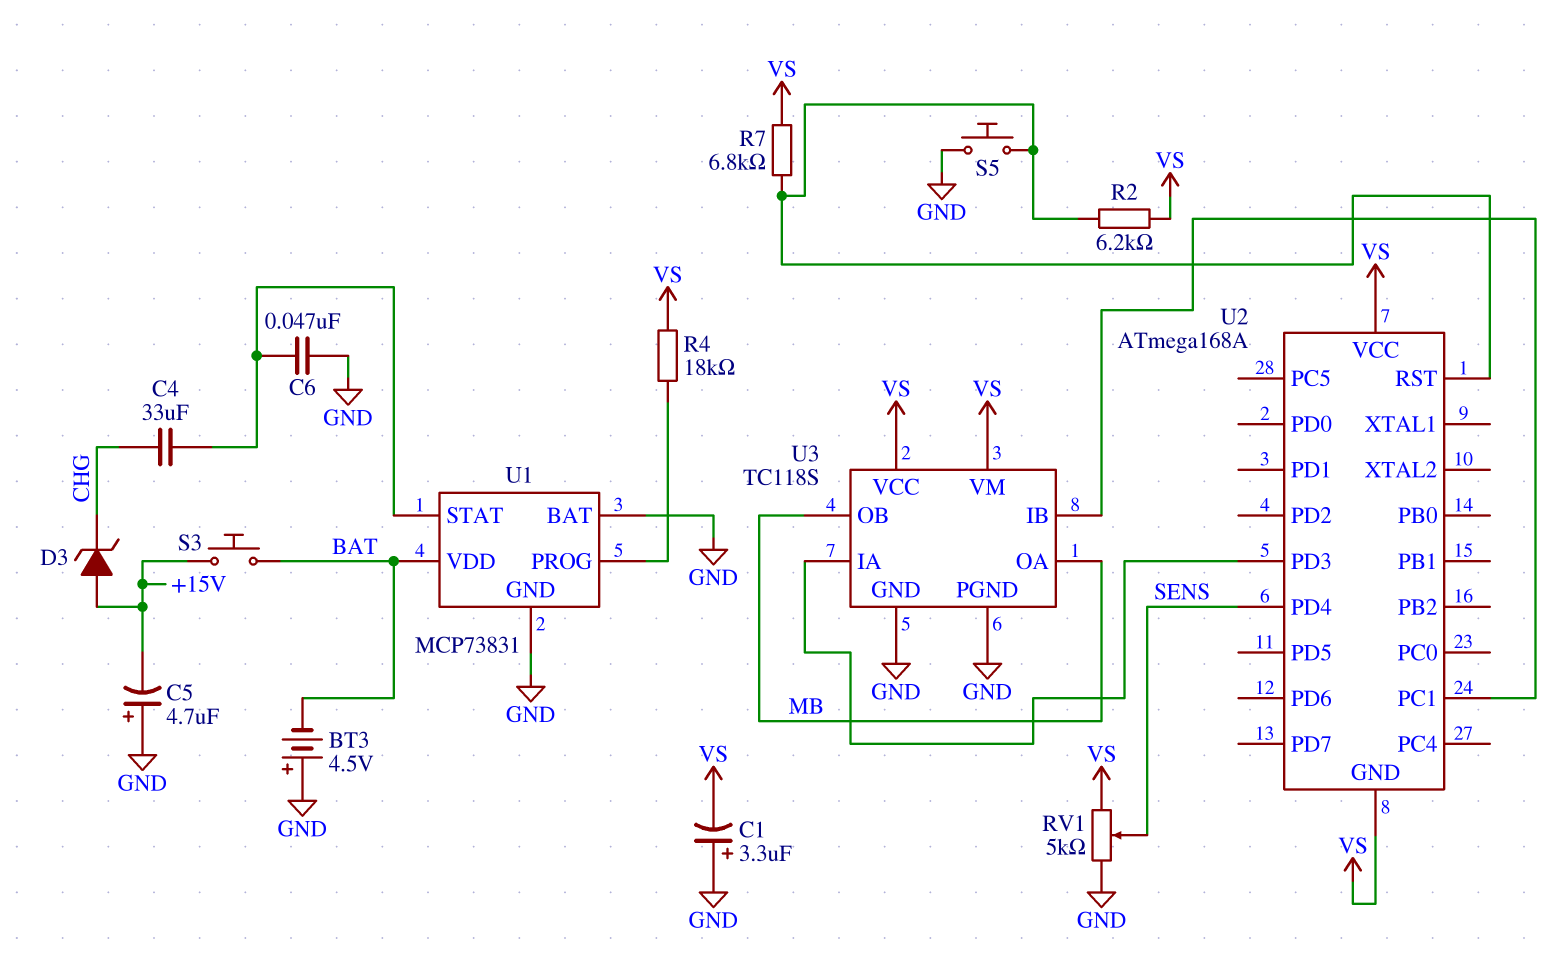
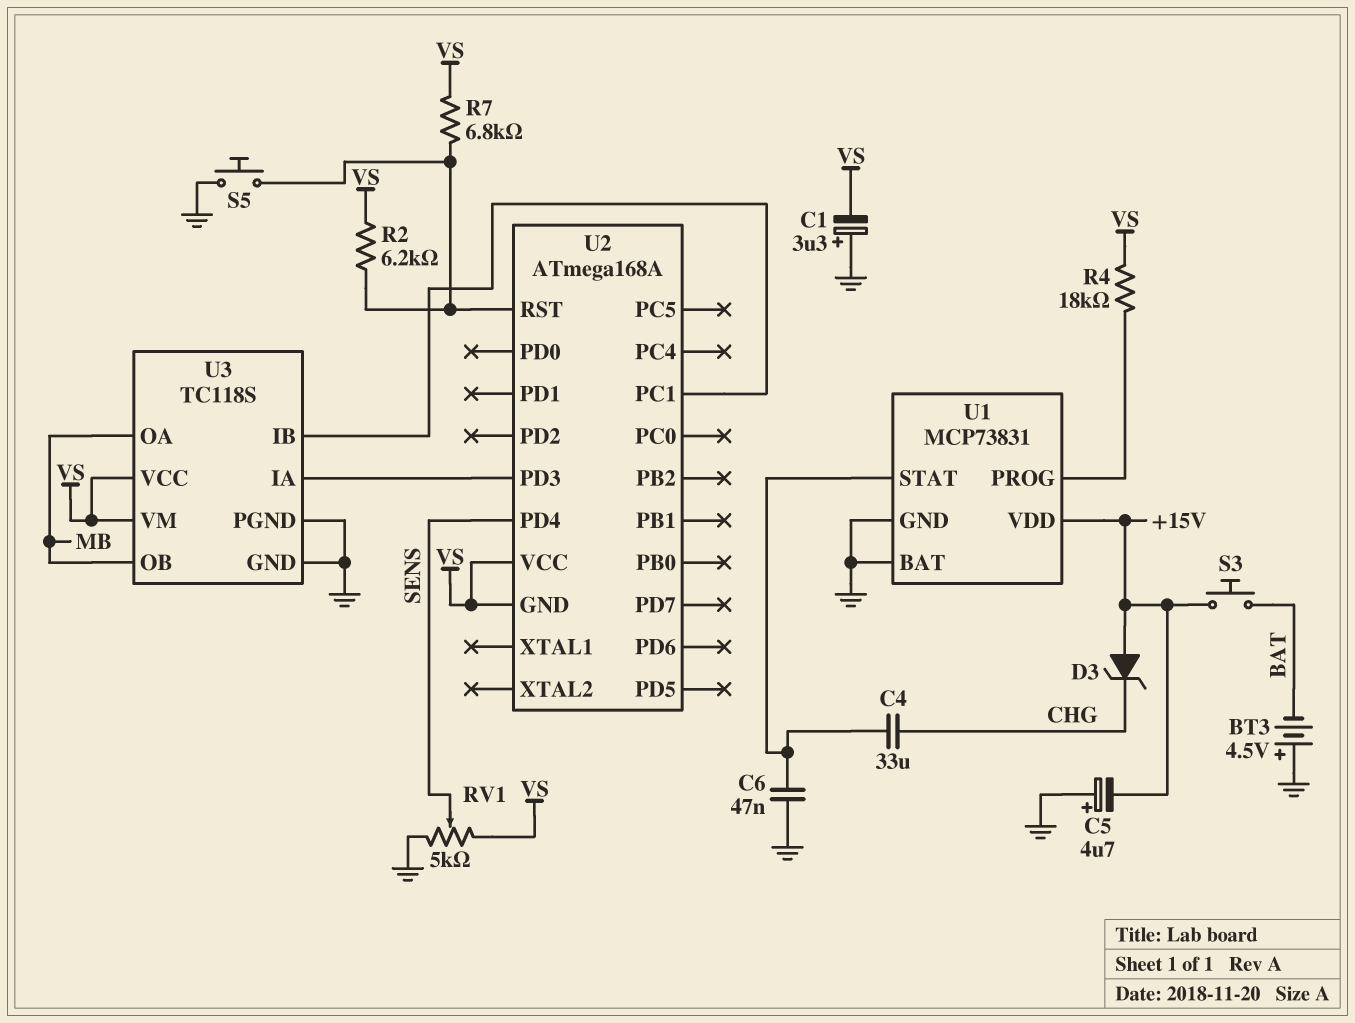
U1 pin VDD: BAT -> +15V

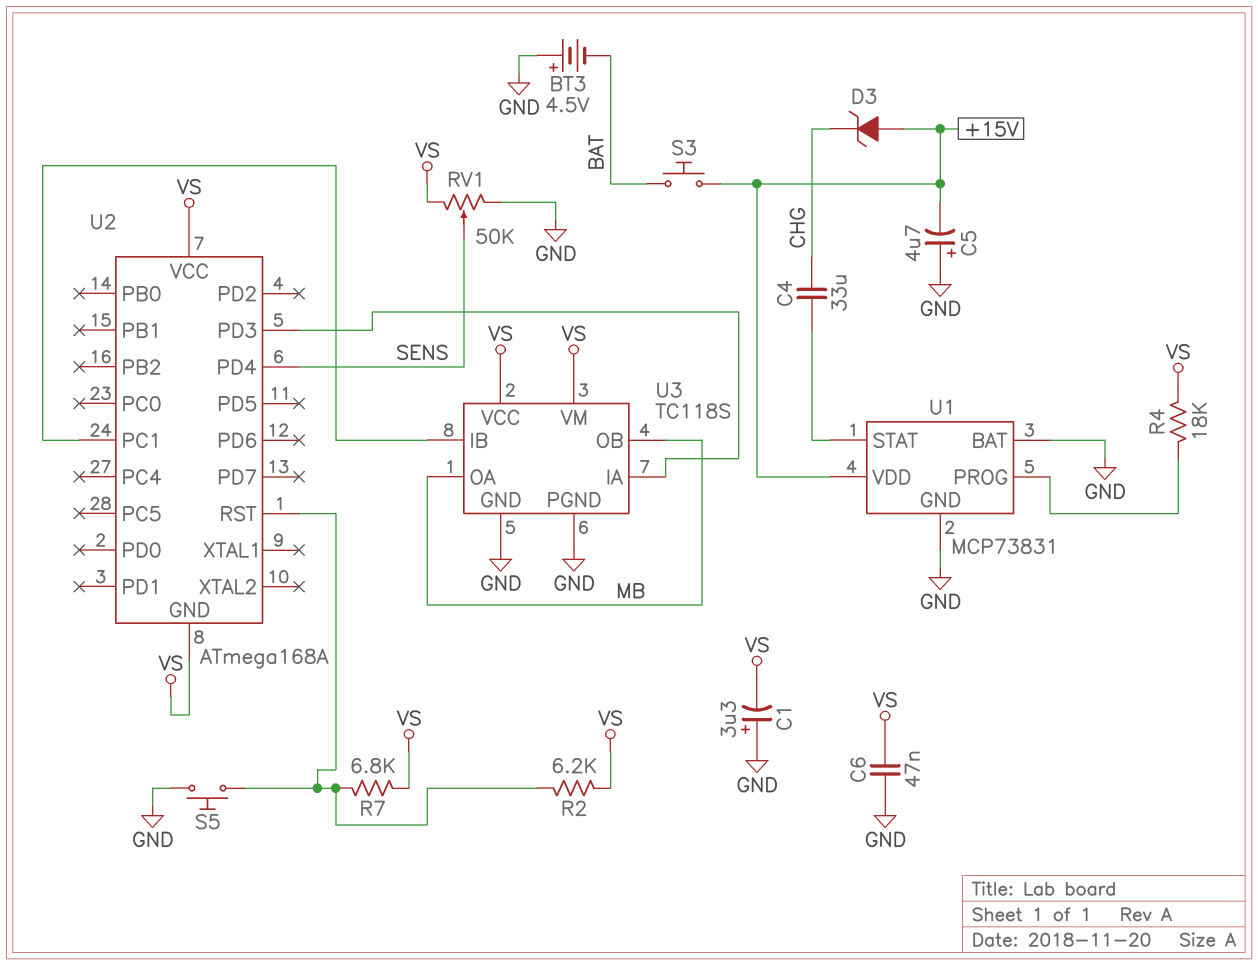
C6: 47nF (GND, U1/STAT) -> 47nF (GND, VS)
RV1: 5k (GND, VS, wiper SENS) -> 50k (GND, VS, wiper SENS)

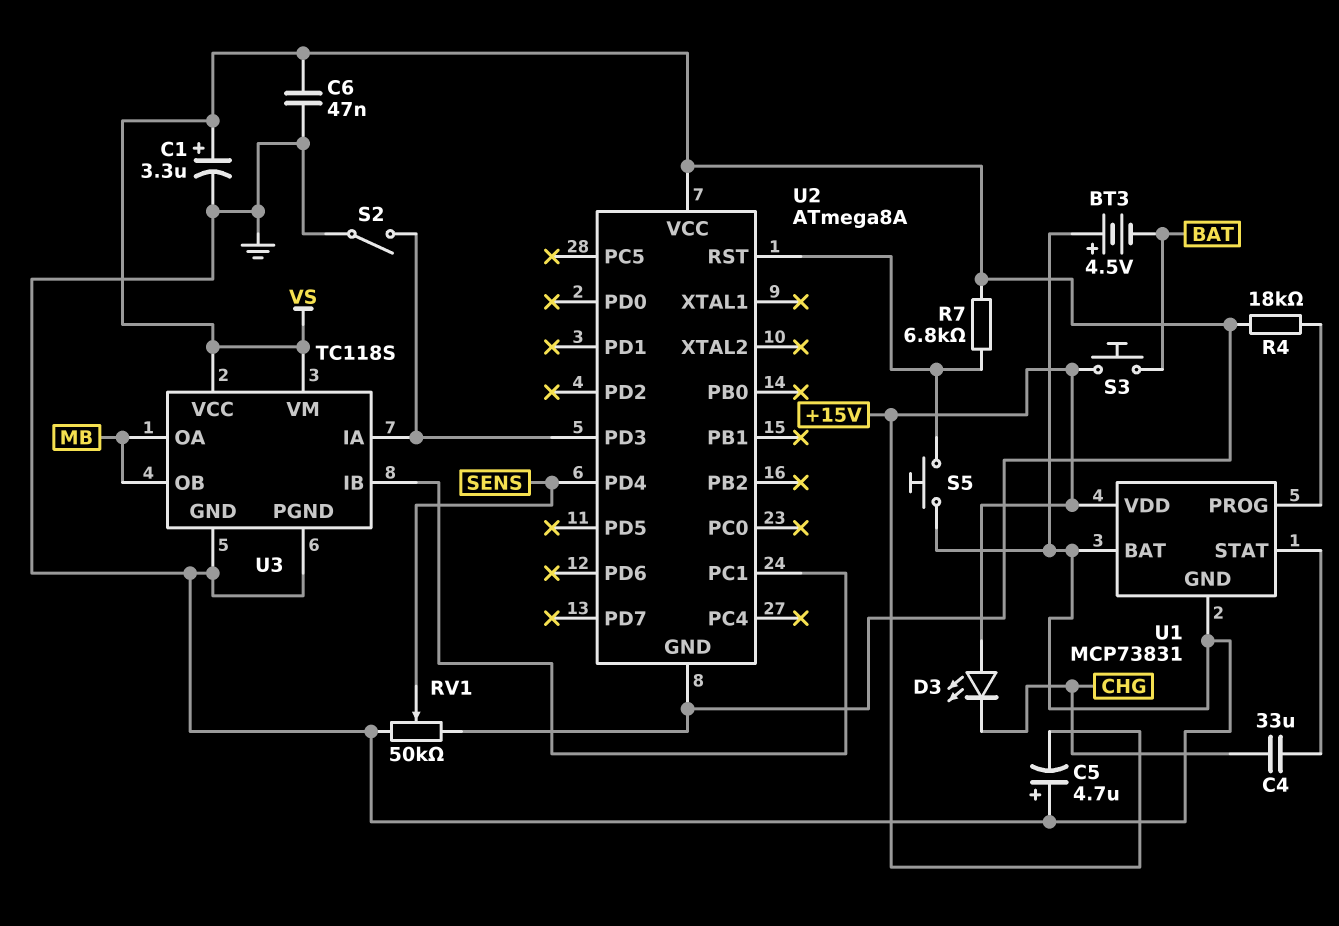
C1: 3.3uF (plus GND, minus VS) -> 3.3uF (plus VS, minus GND)
D3: zener (A +15V, K CHG) -> LED (A +15V, K CHG)
R2: 6.2k (U2/RST, VS) -> none
S2: none -> switch (GND, U2/PD3)
U2: ATmega168A -> ATmega8A

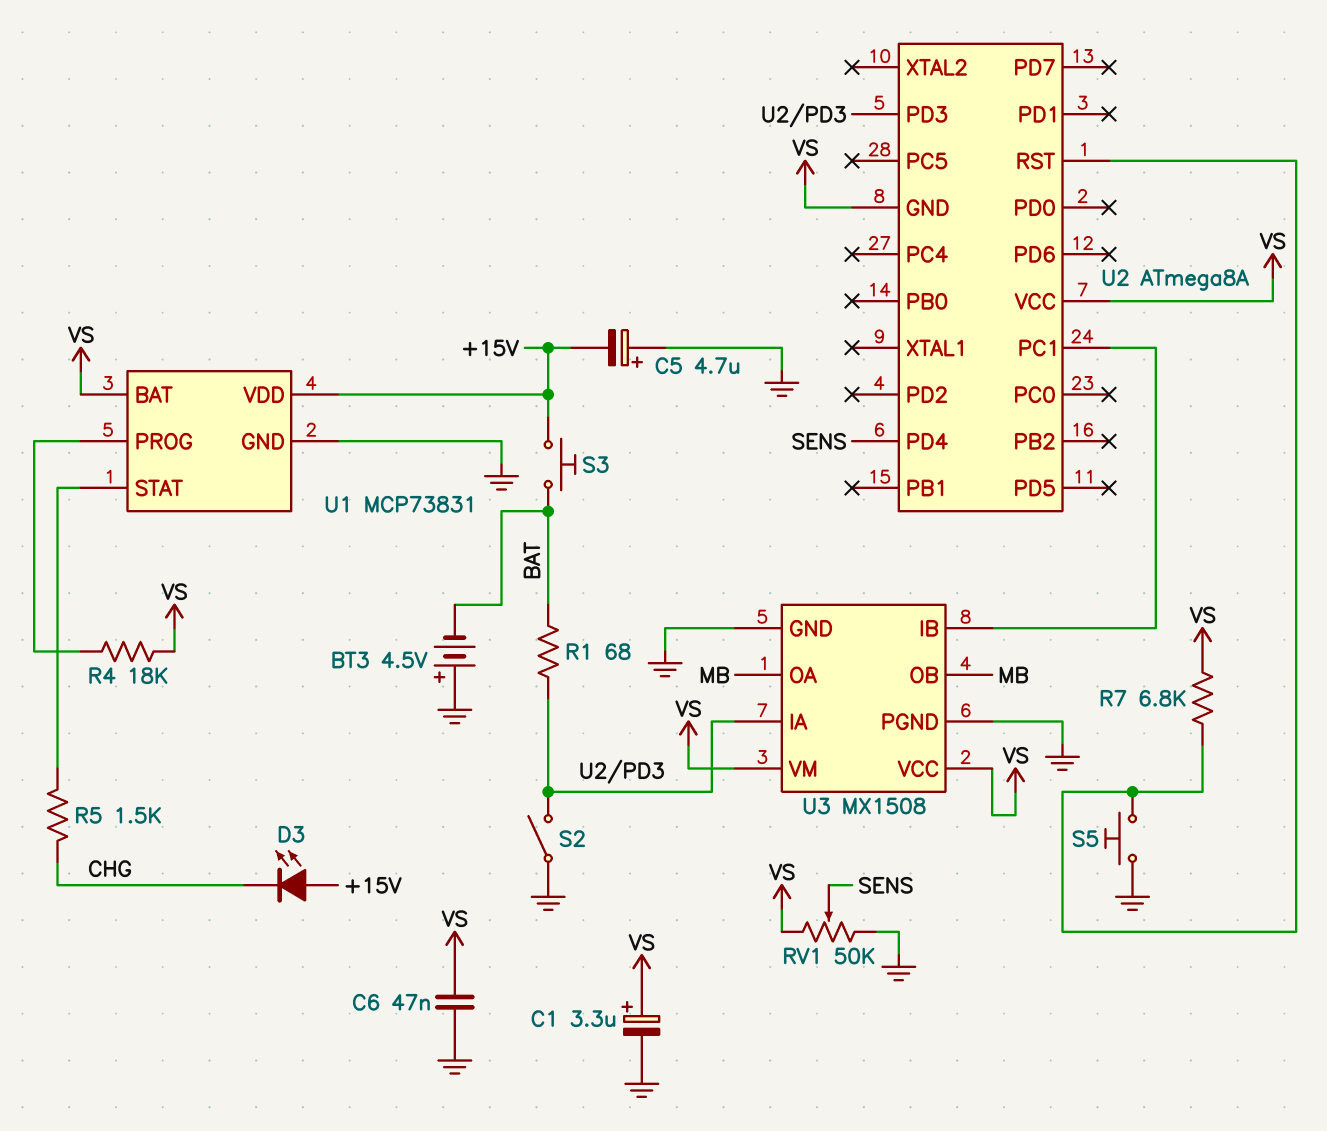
C4: 33uF (CHG, U1/STAT) -> none
R1: none -> 68 (BAT, U2/PD3)
R5: none -> 1.5k (CHG, U1/STAT)
U1 pin BAT: GND -> VS
U3: TC118S -> MX1508

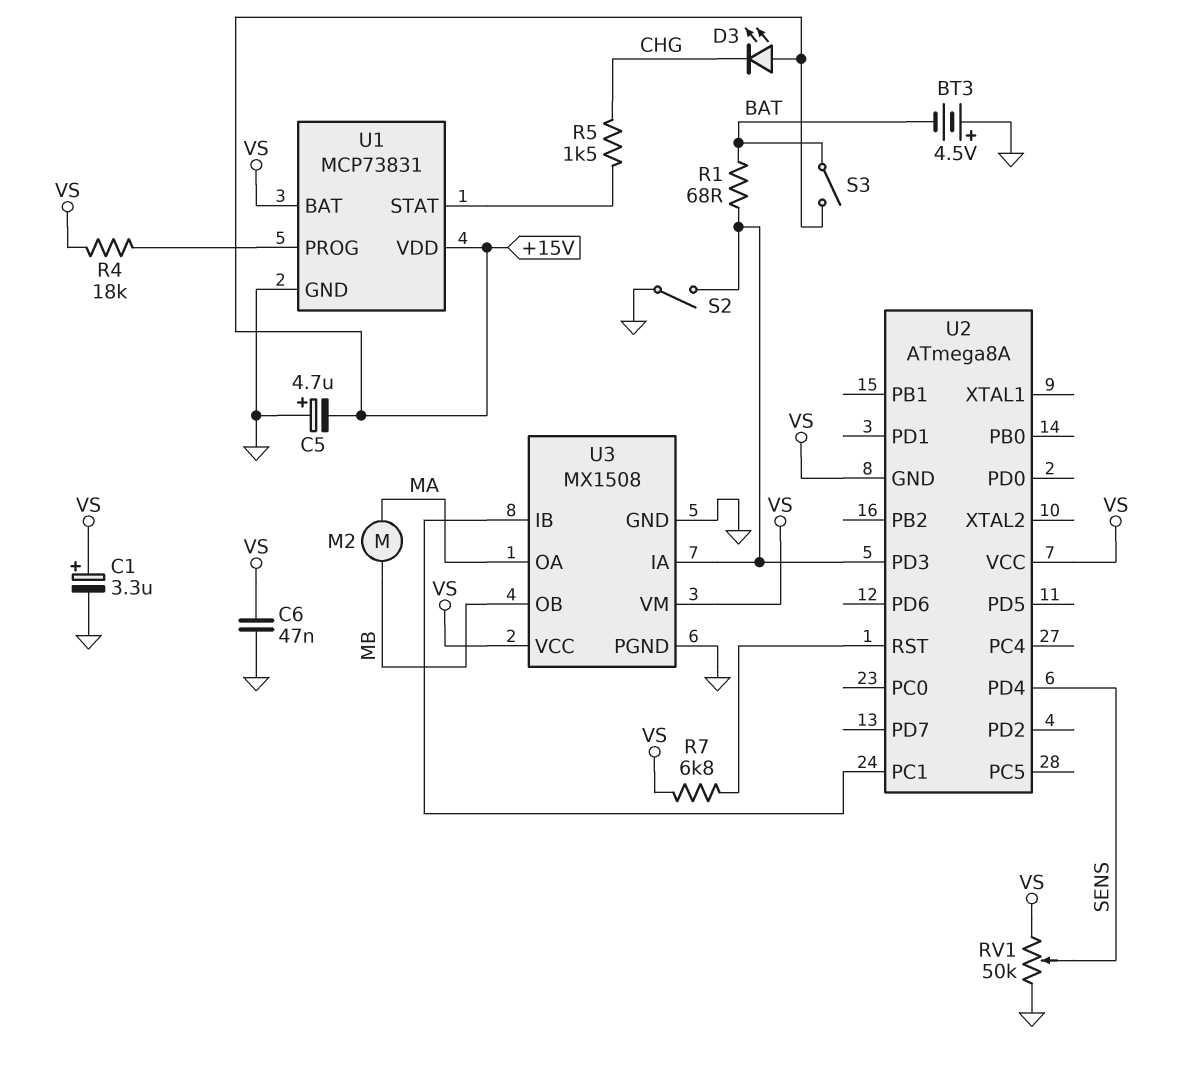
M2: none -> motor (MA, MB)
S3: button (+15V, BAT) -> switch (+15V, BAT)
S5: button (GND, U2/RST) -> none
U3 pin OA: MB -> MA

